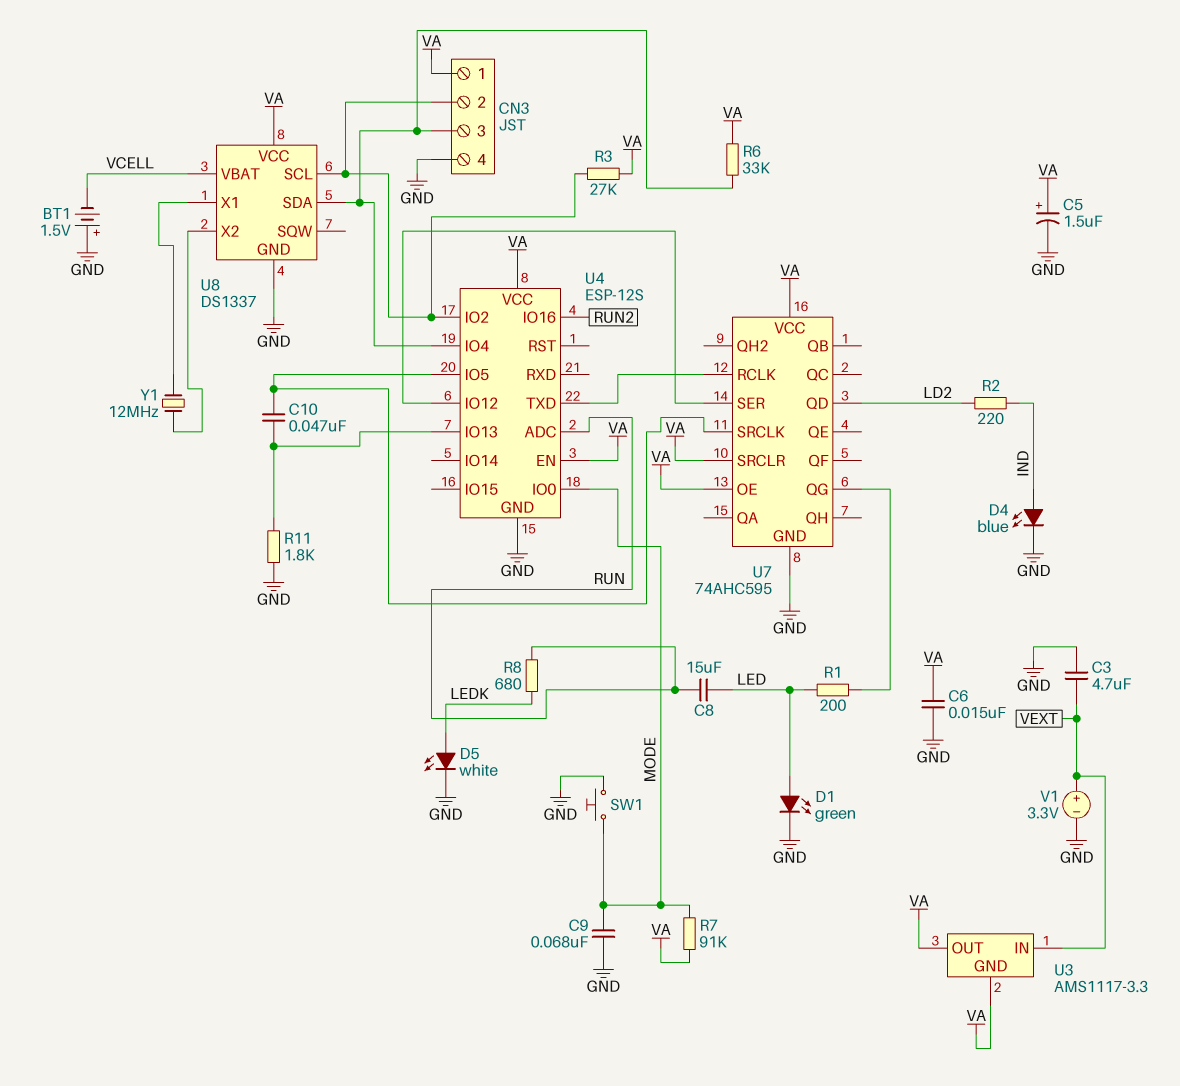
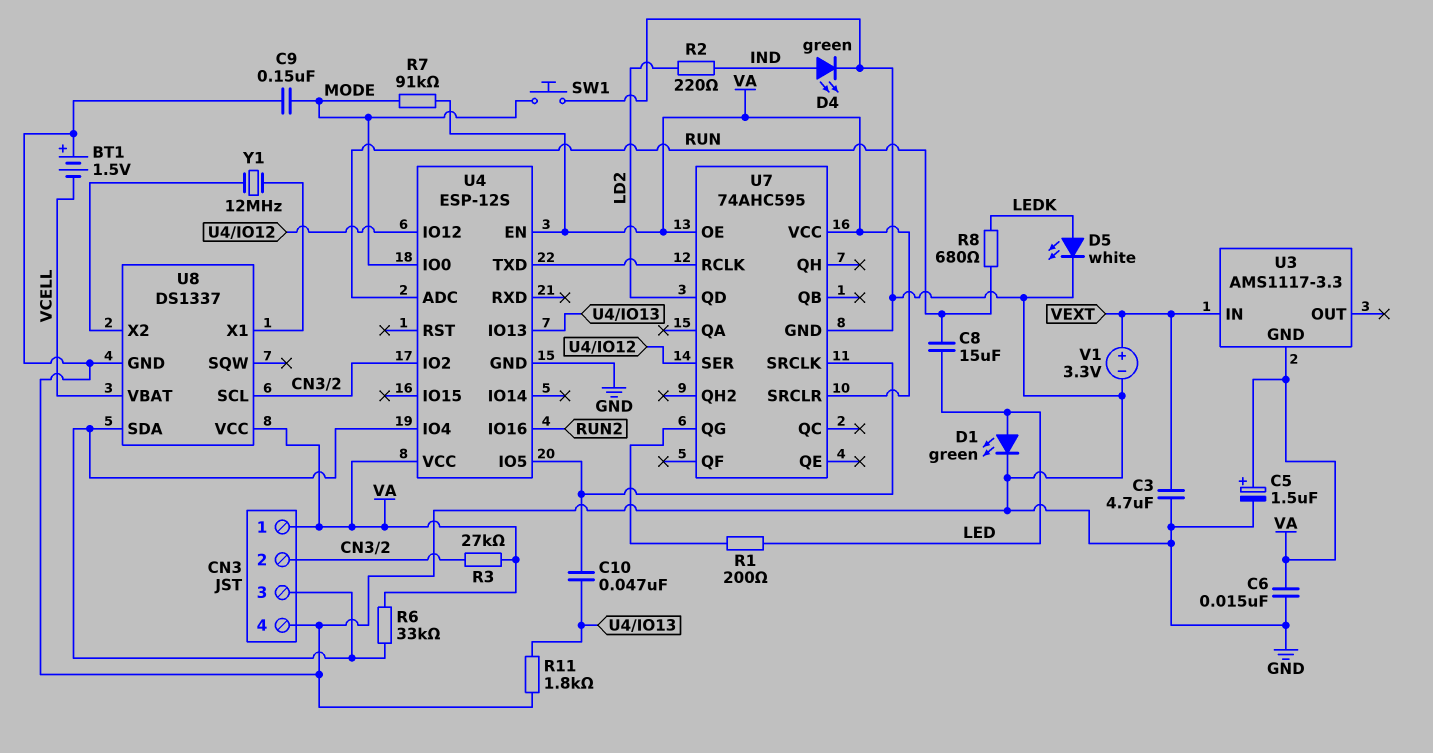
C9: 68nF (GND, MODE) -> 150nF (GND, MODE)
D4: LED blue (A IND, K GND) -> LED green (A IND, K GND)
U3 pin OUT: VA -> none

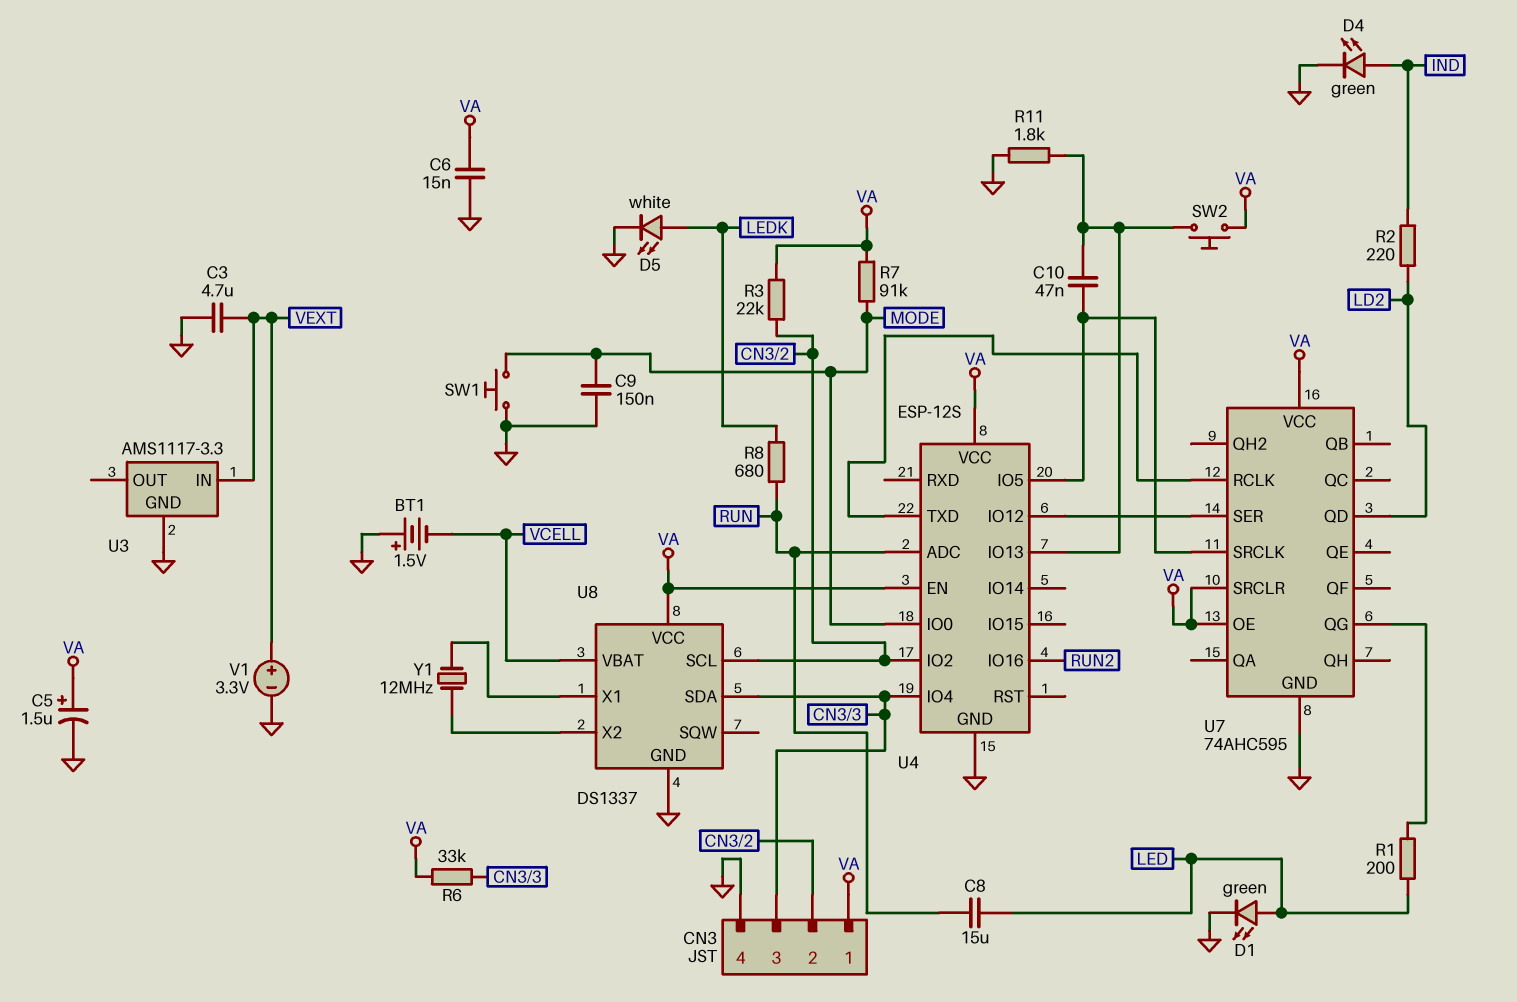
R3: 27k (CN3/2, VA) -> 22k (CN3/2, VA)
SW2: none -> button (U4/IO13, VA)
U3 pin GND: VA -> GND

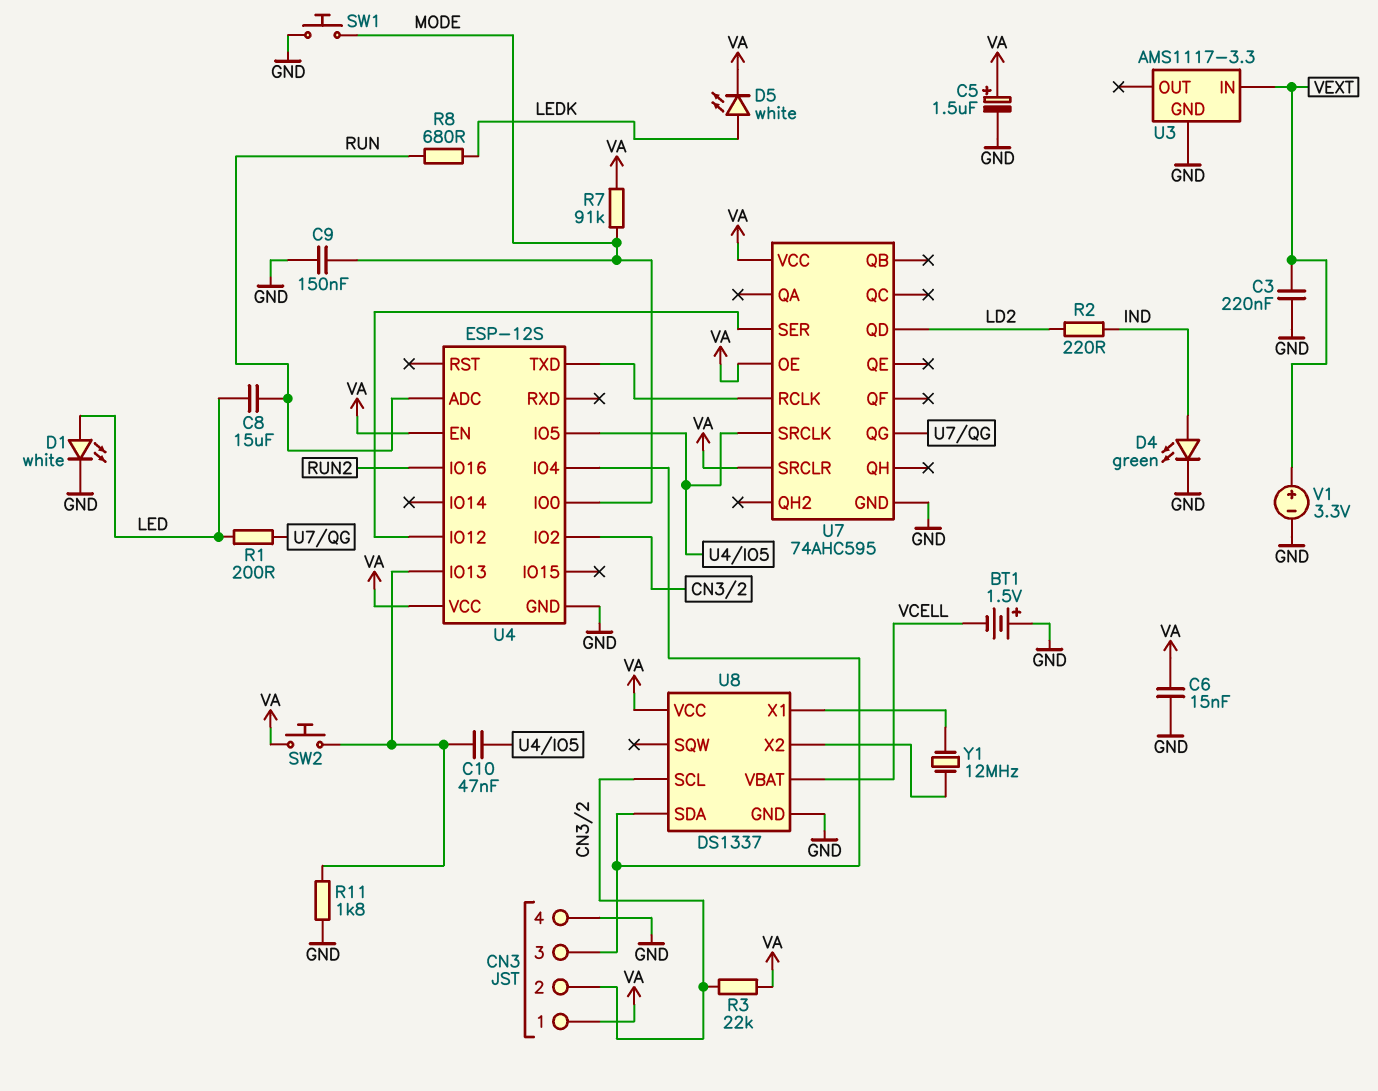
C3: 4.7uF (GND, VEXT) -> 220nF (GND, VEXT)
D1: LED green (A LED, K GND) -> LED white (A LED, K GND)
D5: LED white (A LEDK, K GND) -> LED white (A LEDK, K VA)
R6: 33k (CN3/3, VA) -> none

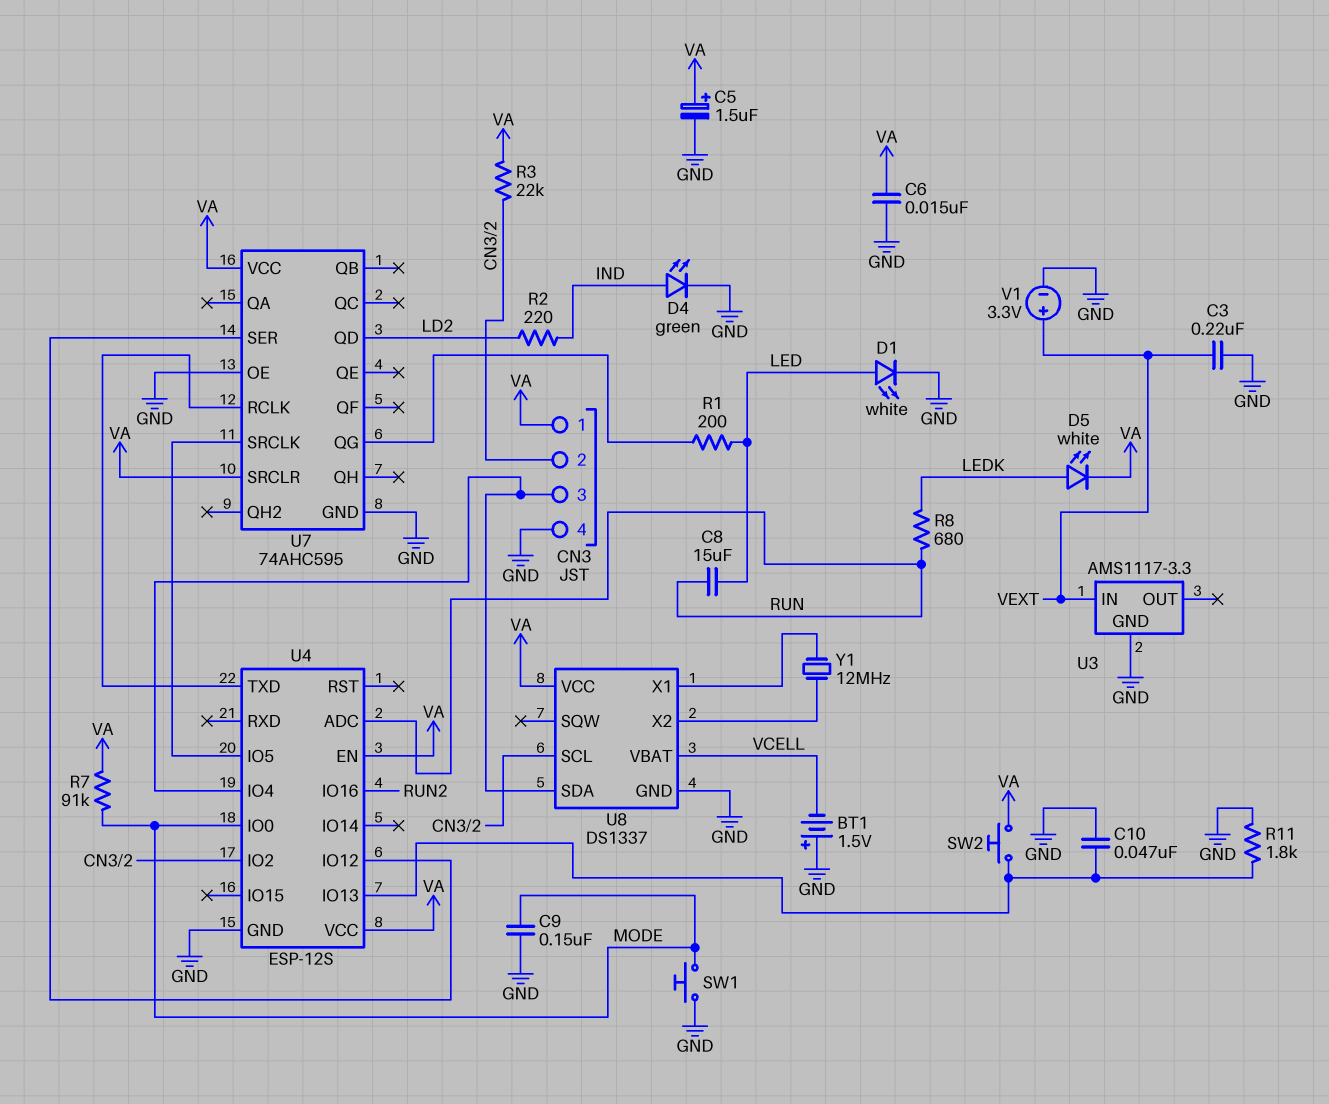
C10: 47nF (U4/IO5, U4/IO13) -> 47nF (GND, U4/IO13)
U7 pin OE: VA -> GND

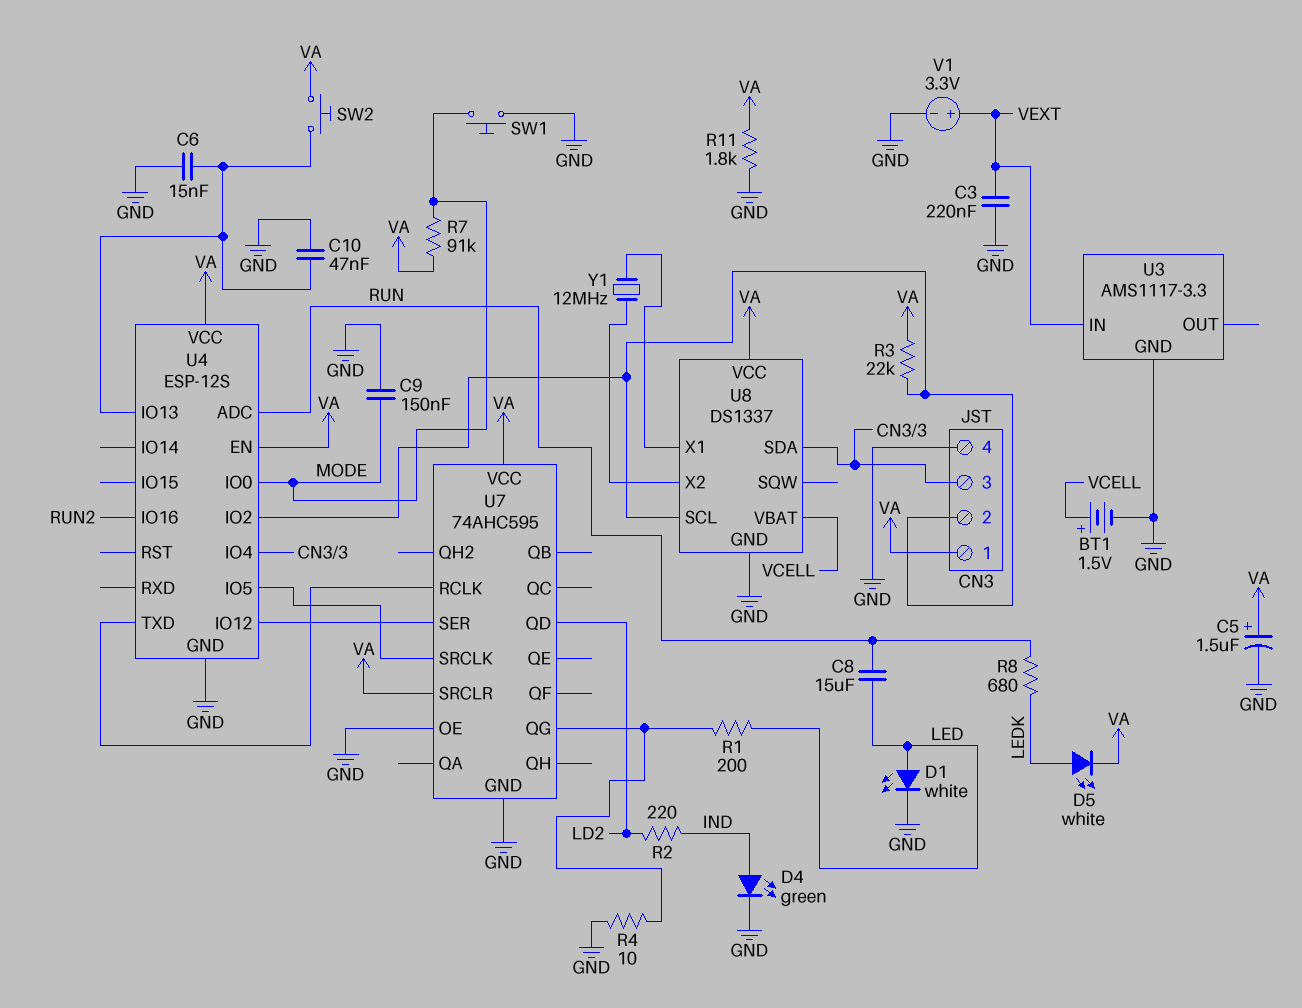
BT1: 1.5V (plus GND, minus VCELL) -> 1.5V (plus VCELL, minus GND)
C6: 15nF (GND, VA) -> 15nF (GND, U4/IO13)
R4: none -> 10 (GND, U7/QG)
R11: 1.8k (GND, U4/IO13) -> 1.8k (GND, VA)

